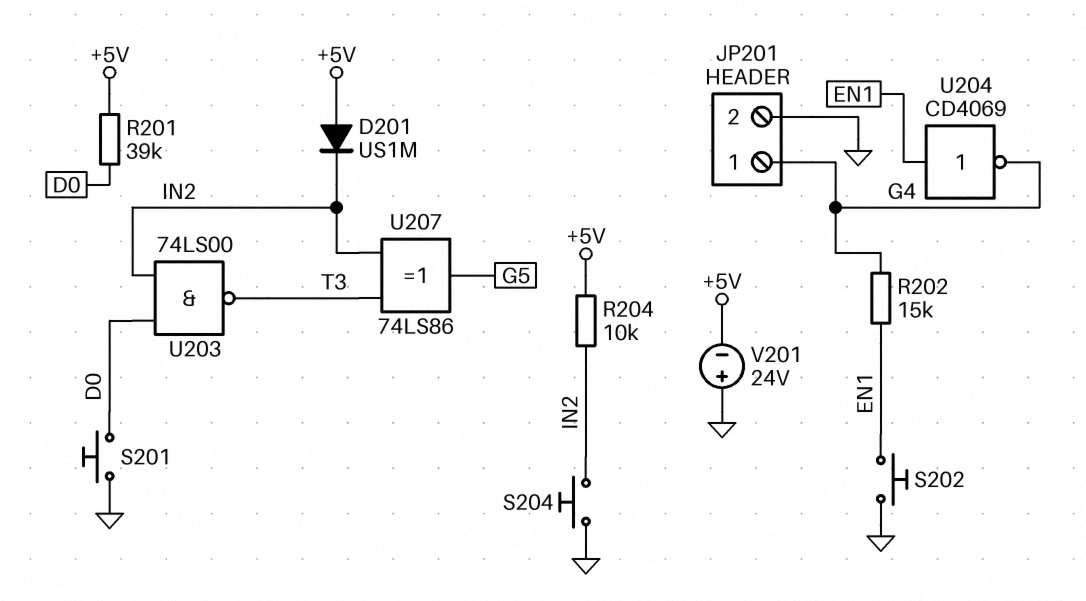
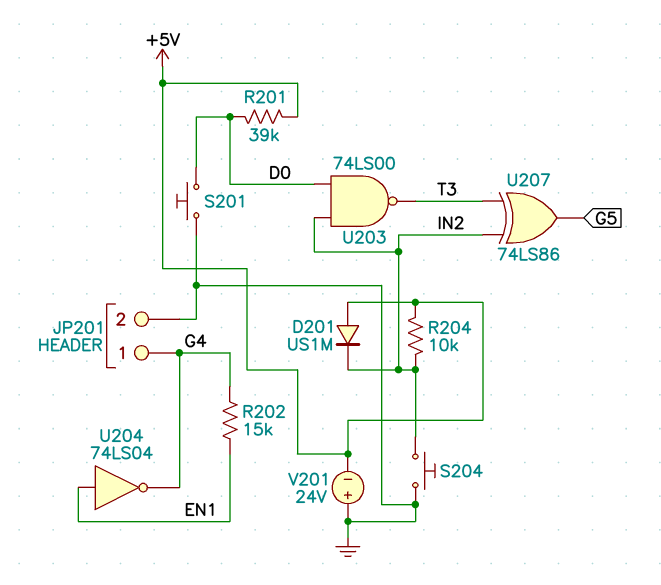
S202: button (EN1, GND) -> none
U204: NOT CD4069 (in EN1, out G4) -> NOT 74LS04 (in EN1, out G4)

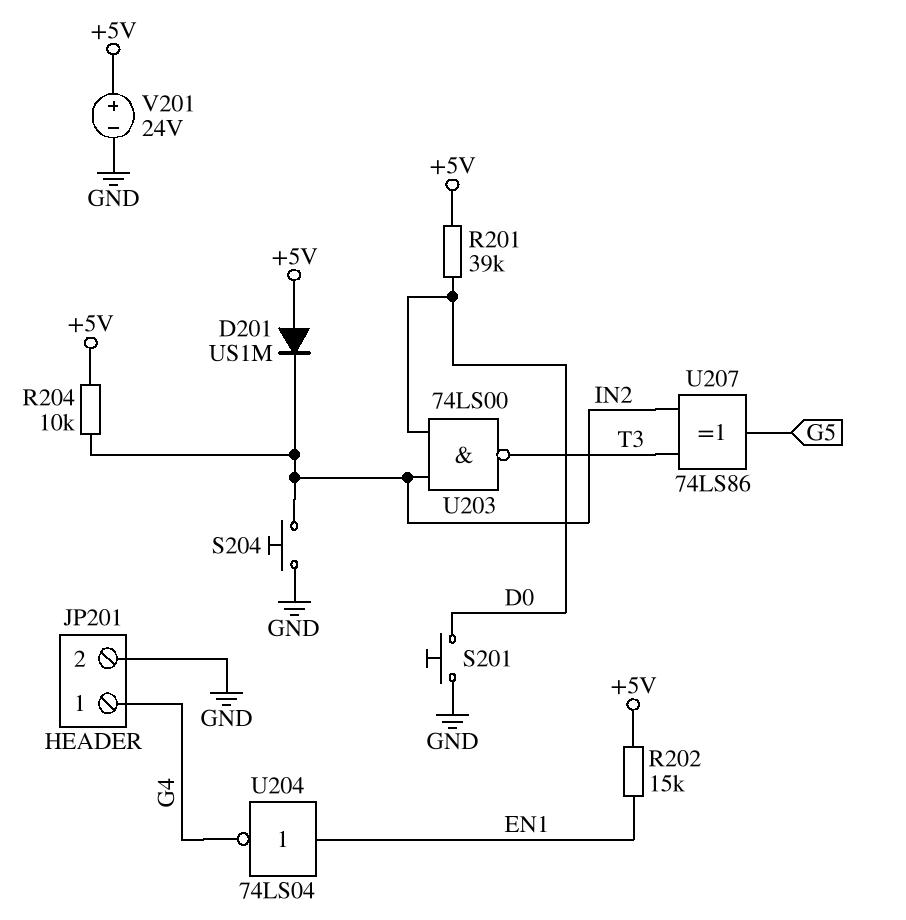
R202: 15k (EN1, G4) -> 15k (+5V, EN1)
V201: 24V (plus GND, minus +5V) -> 24V (plus +5V, minus GND)

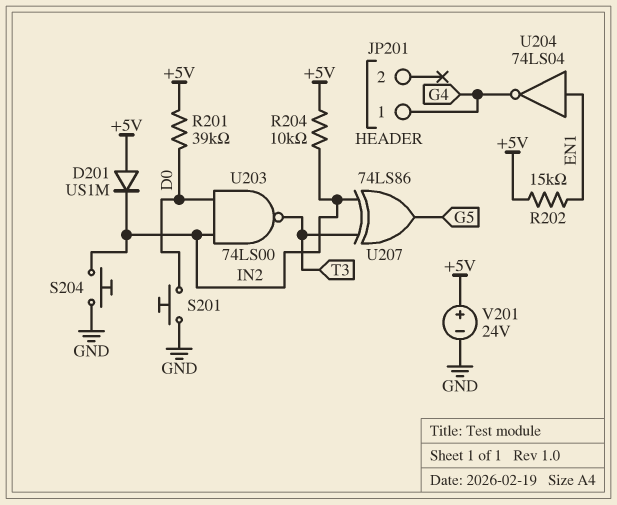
JP201 pin 2: GND -> none

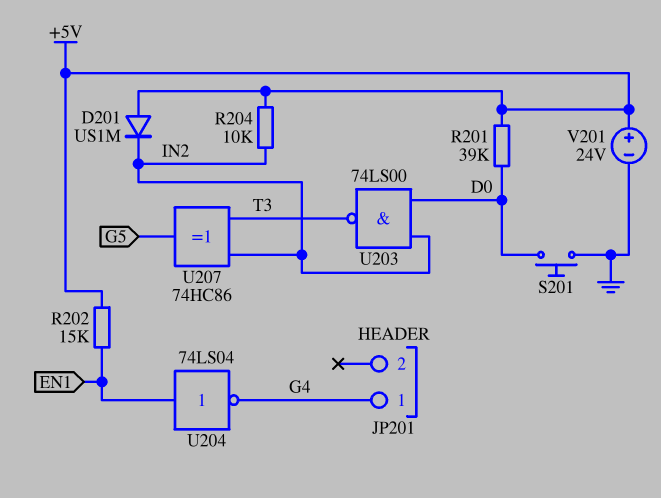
S204: button (GND, IN2) -> none
U207: XOR 74LS86 (in IN2, in T3, out G5) -> XOR 74HC86 (in IN2, in T3, out G5)

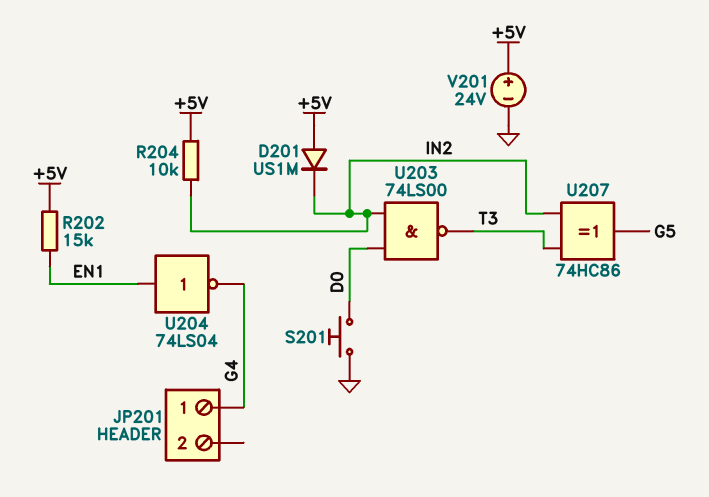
R201: 39k (+5V, D0) -> none

